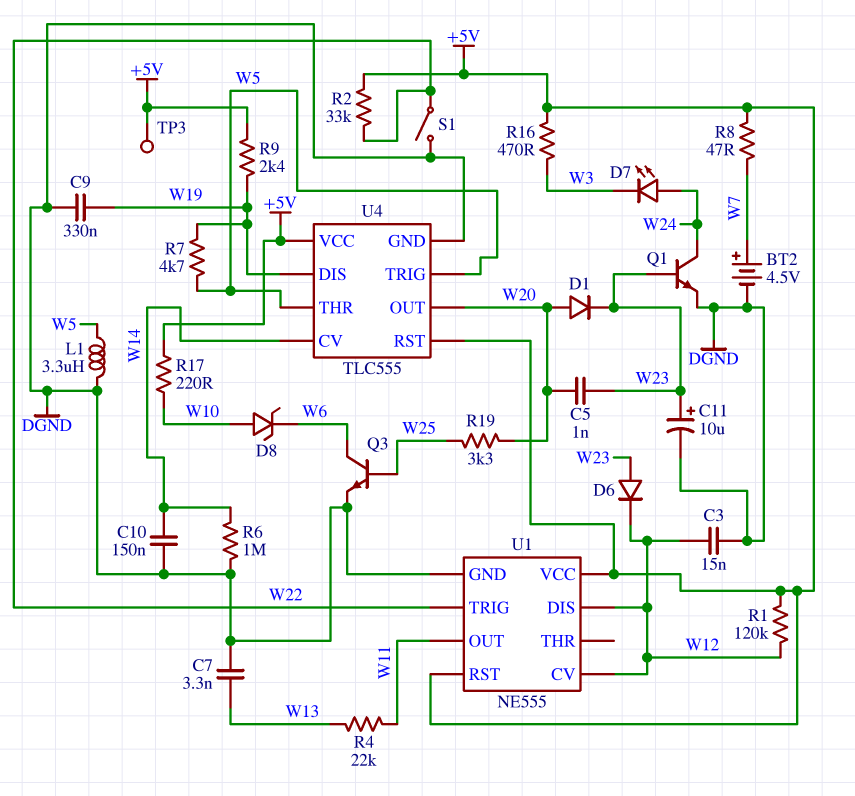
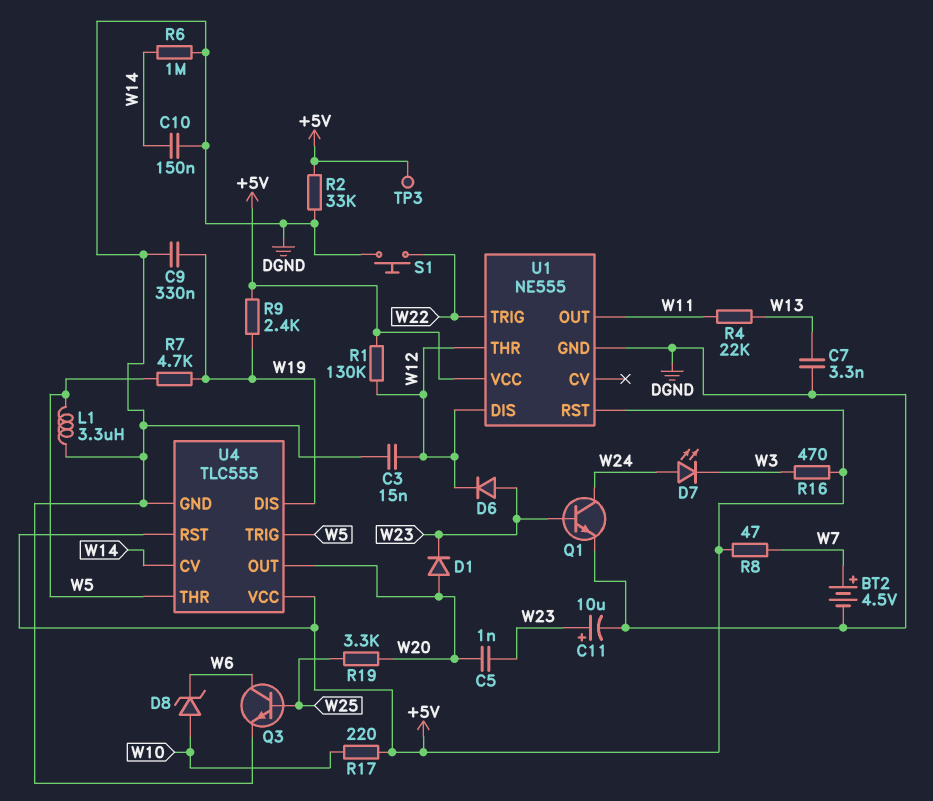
R1: 120k (+5V, W12) -> 130k (+5V, W12)
R2: 33k (+5V, W22) -> 33k (+5V, DGND)
S1: switch (DGND, W22) -> button (DGND, W22)
U1 pin CV: W12 -> none
U1 pin THR: none -> W12

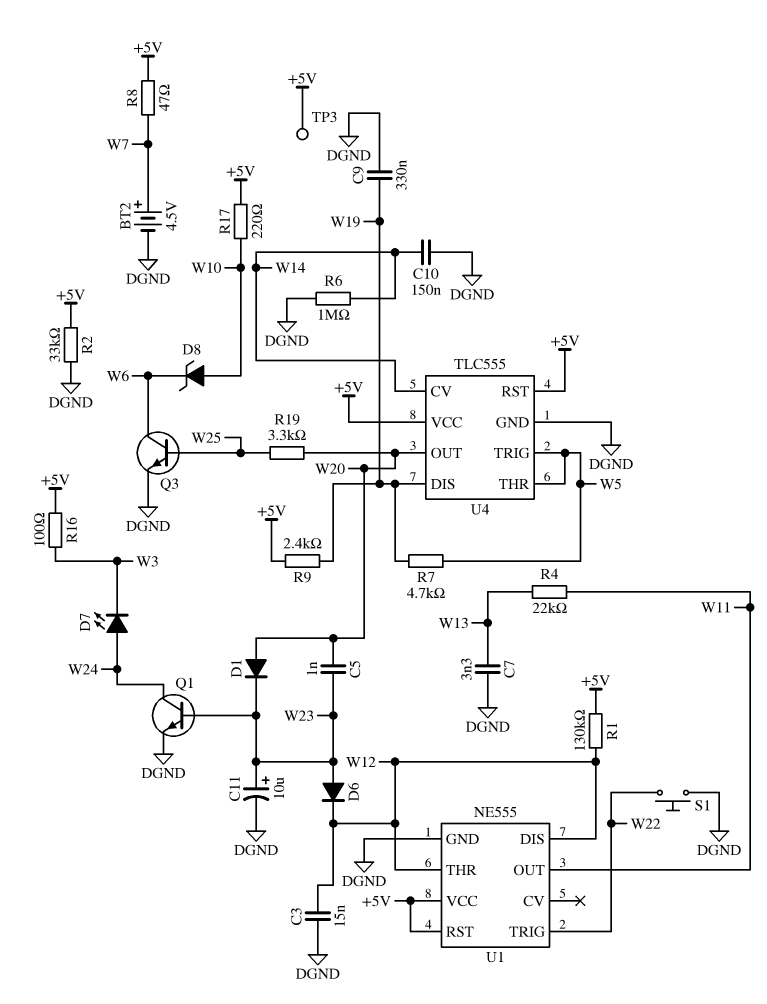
L1: 3.3uH (DGND, W5) -> none
R16: 470 (+5V, W3) -> 100 (+5V, W3)

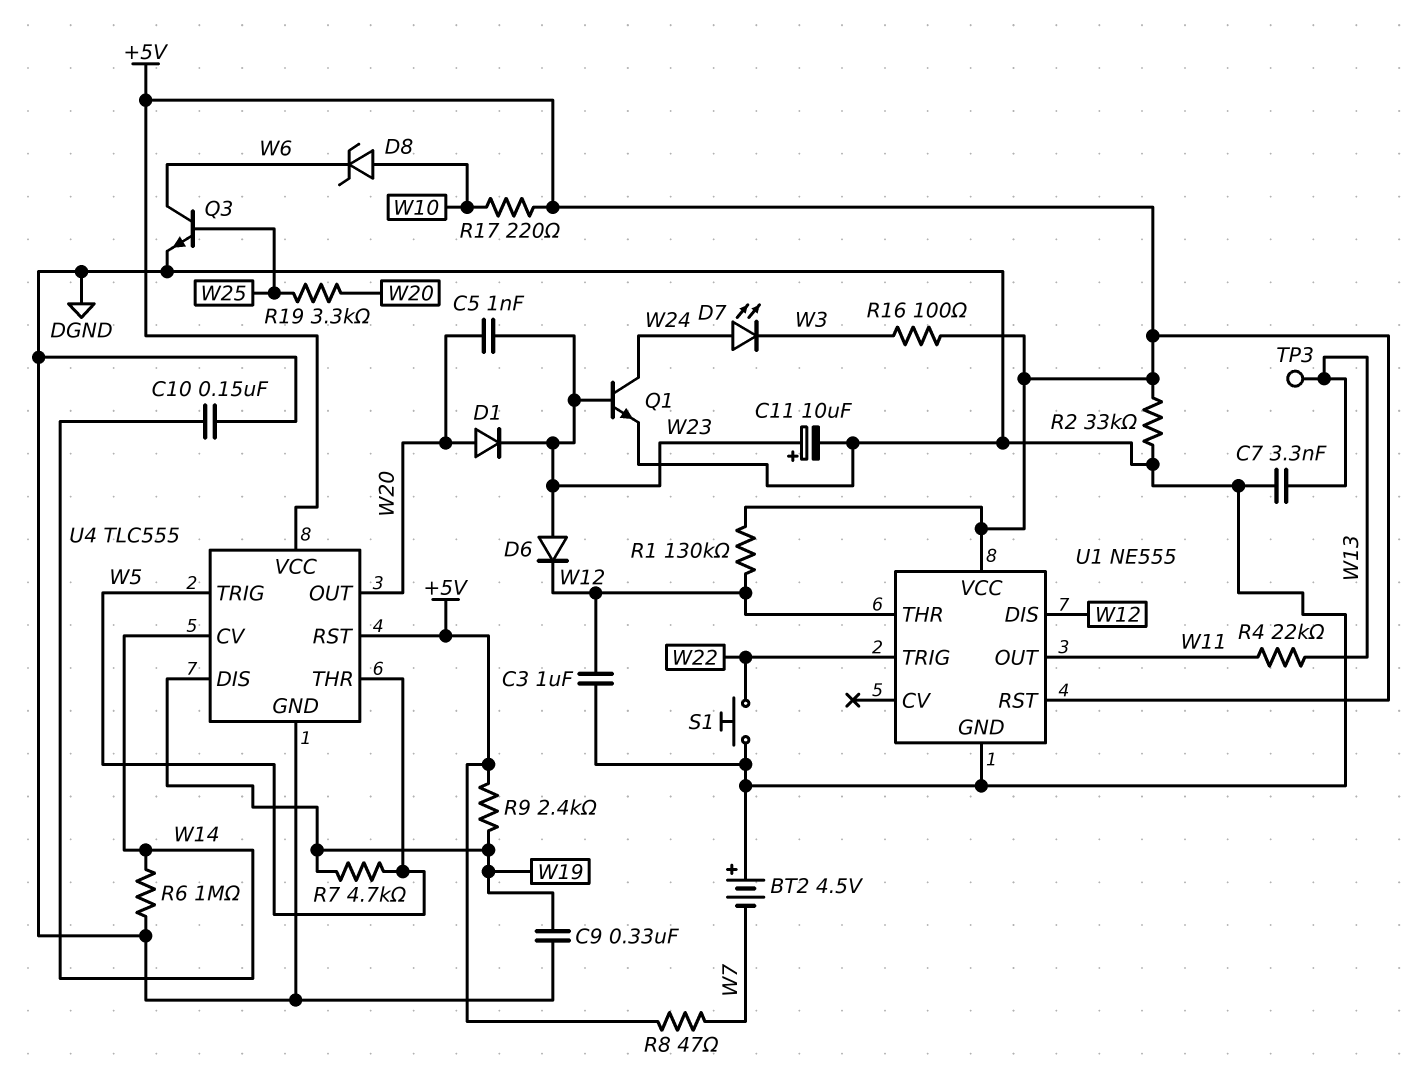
BT2: 4.5V (plus W7, minus DGND) -> 4.5V (plus DGND, minus W7)
C3: 15nF (DGND, W12) -> 1uF (DGND, W12)
TP3: test point (+5V) -> test point (W13)

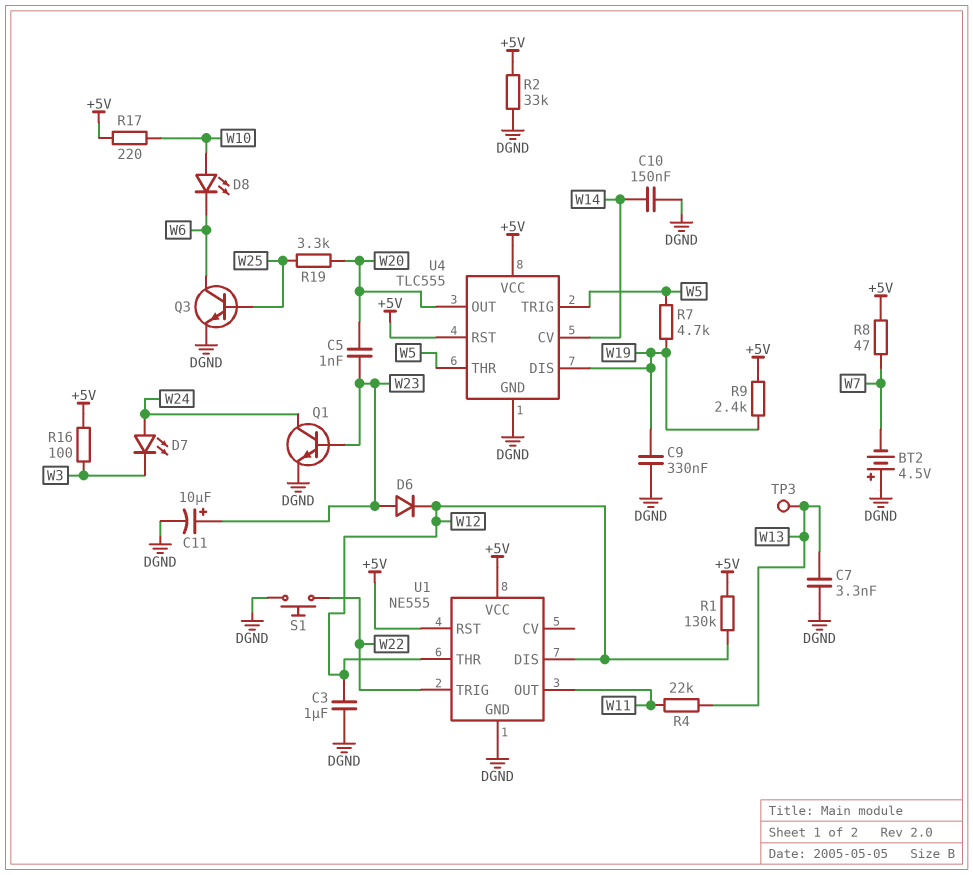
D1: diode (A W20, K W23) -> none
D8: zener (A W10, K W6) -> LED (A W10, K W6)
R6: 1M (DGND, W14) -> none

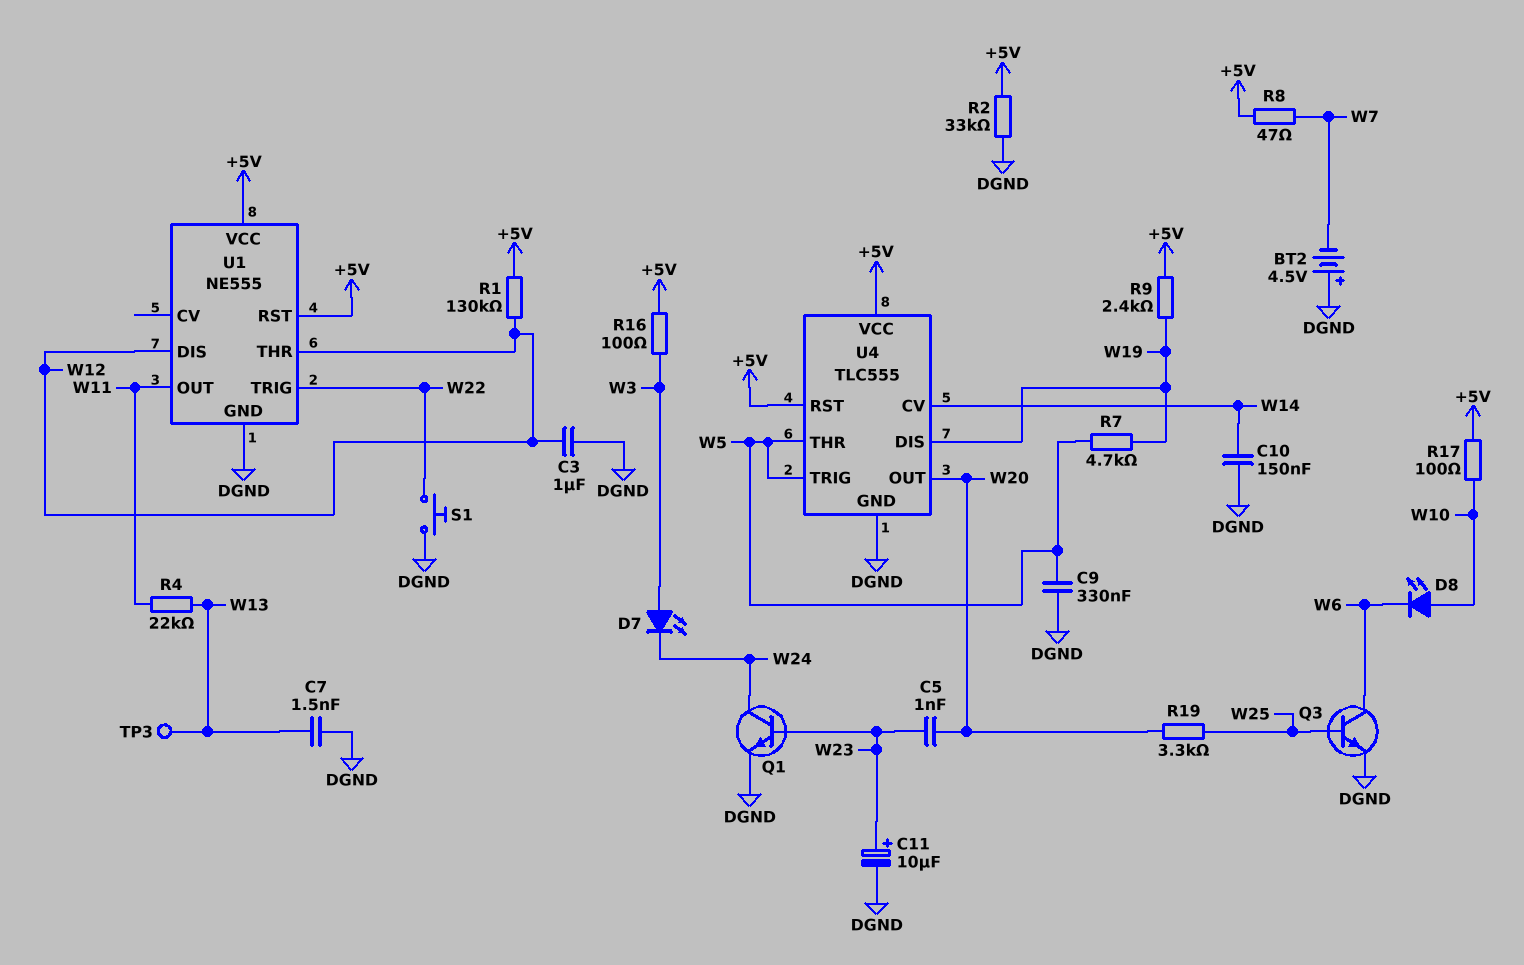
C7: 3.3nF (DGND, W13) -> 1.5nF (DGND, W13)
C9: 330nF (DGND, W19) -> 330nF (DGND, W5)
D6: diode (A W23, K W12) -> none
D7: LED (A W24, K W3) -> LED (A W3, K W24)
R17: 220 (+5V, W10) -> 100 (+5V, W10)

